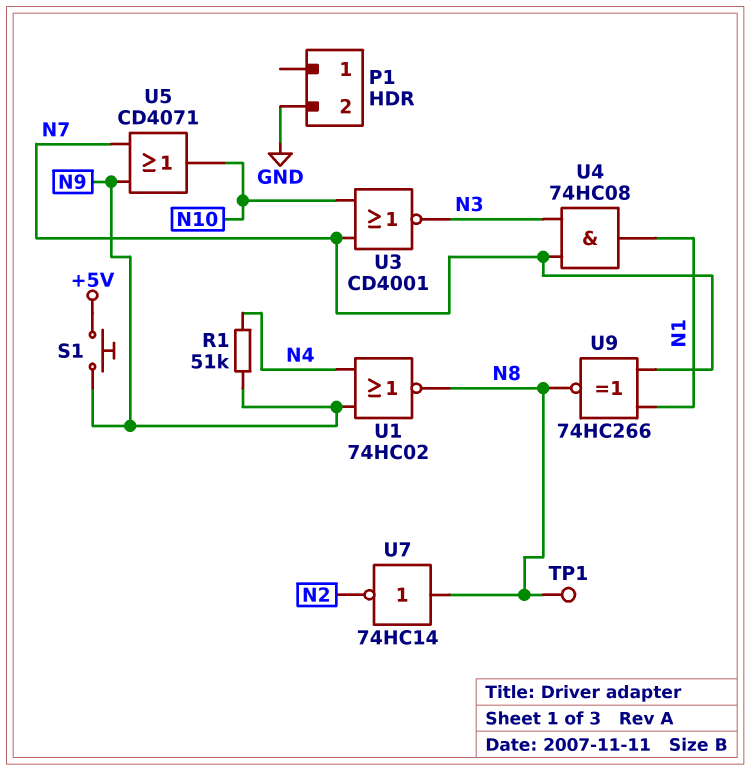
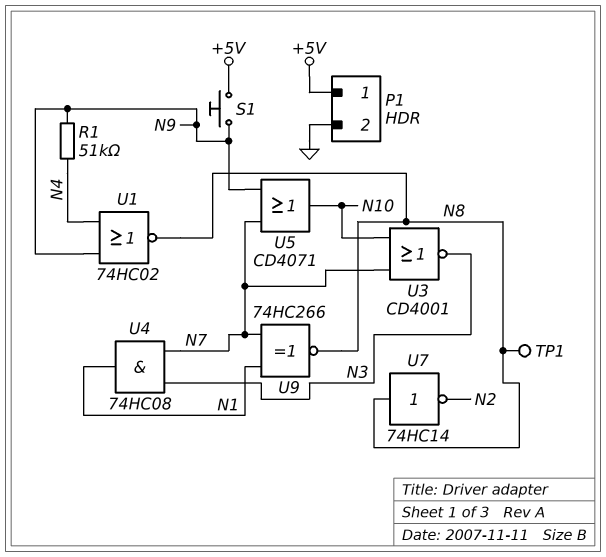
P1 pin 1: none -> +5V

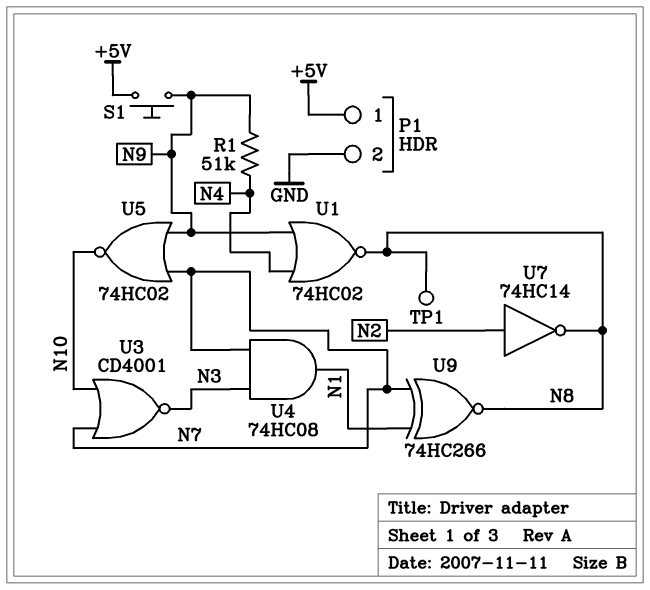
U5: OR CD4071 (in N7, in N9, out N10) -> NOR 74HC02 (in N7, in N9, out N10)
U7: NOT 74HC14 (in N8, out N2) -> NOT 74HC14 (in N2, out N8)

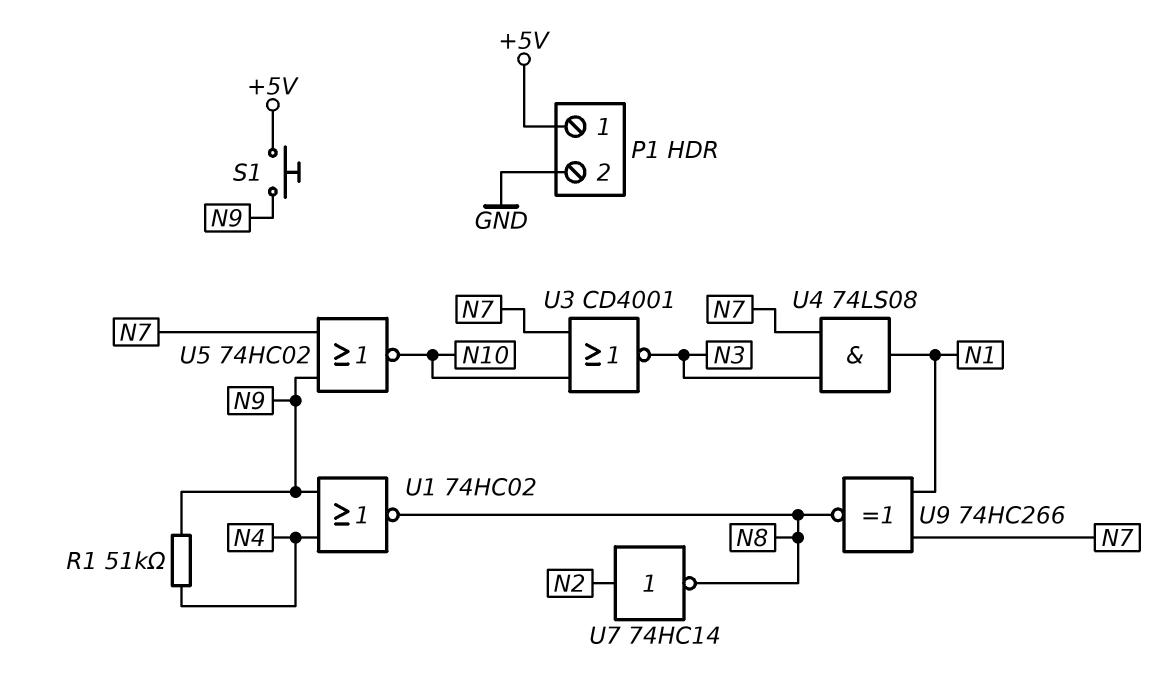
TP1: test point (N8) -> none
U4: AND 74HC08 (in N3, in N7, out N1) -> AND 74LS08 (in N3, in N7, out N1)

